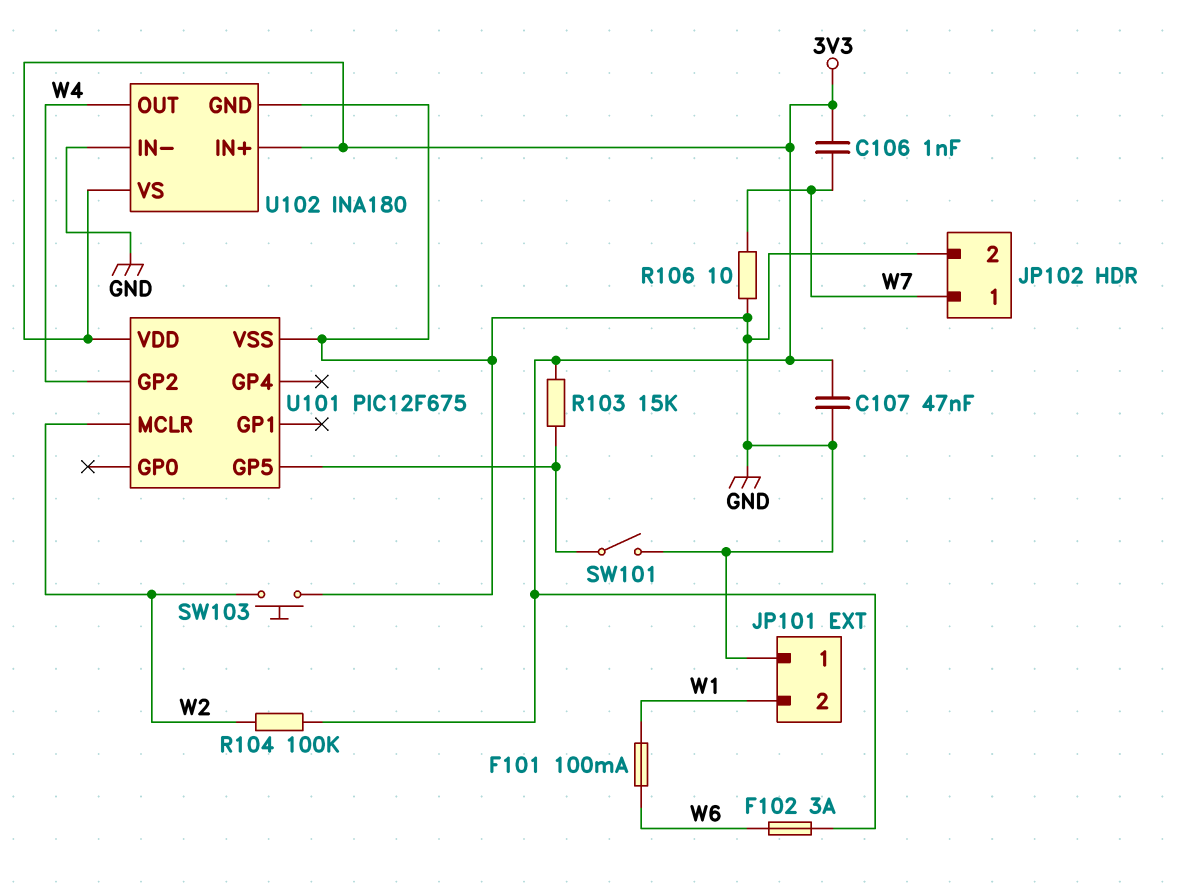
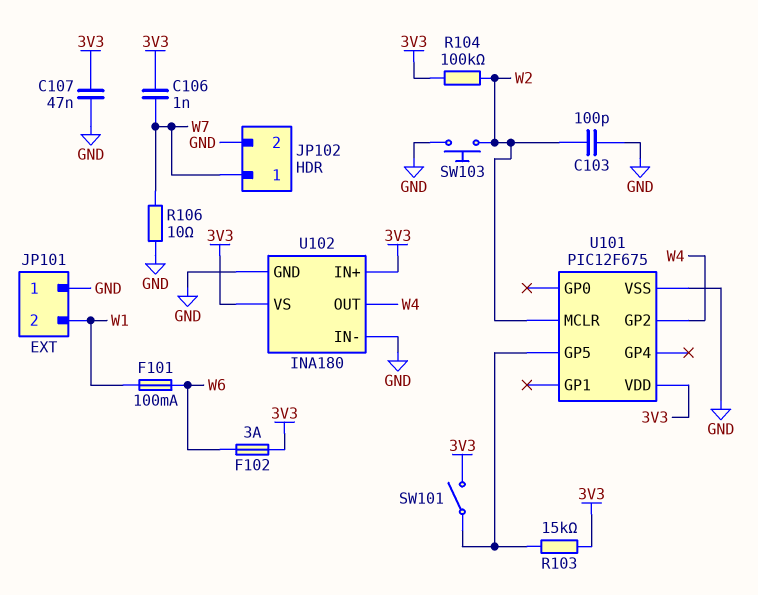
C103: none -> 100pF (GND, W2)
SW101: switch (GND, U101/GP5) -> switch (3V3, U101/GP5)

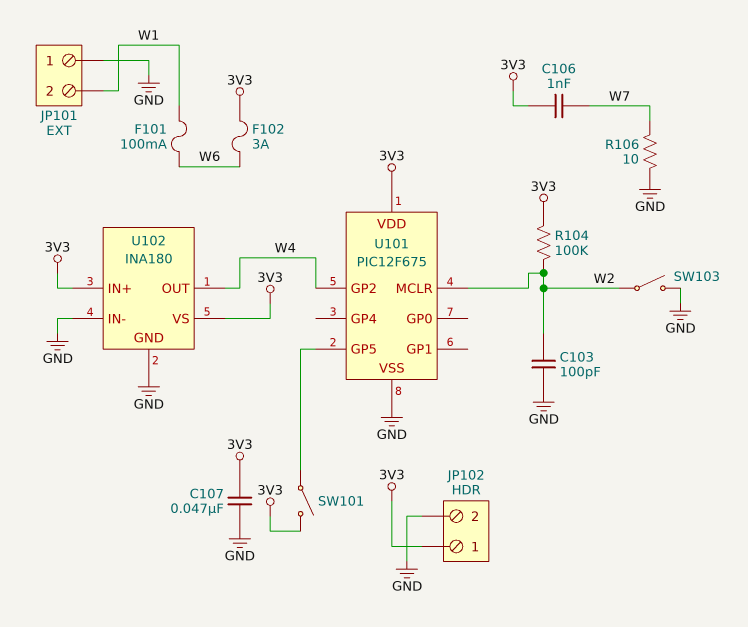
JP102 pin 1: W7 -> 3V3
R103: 15k (3V3, U101/GP5) -> none
SW103: button (GND, W2) -> switch (GND, W2)

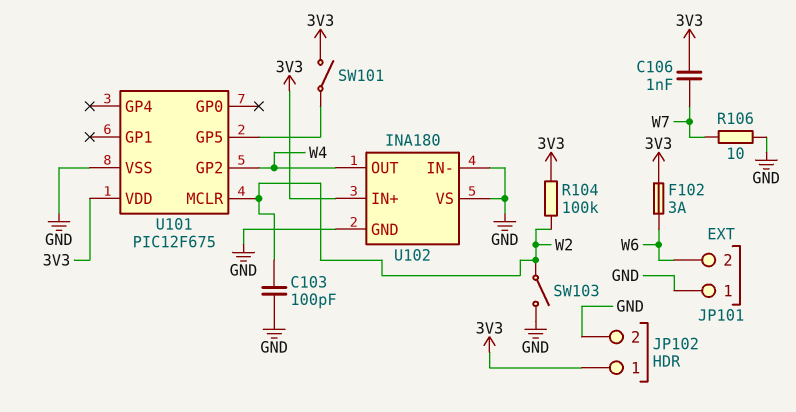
C107: 47nF (3V3, GND) -> none
F101: 100mA (W1, W6) -> none
JP101 pin 2: W1 -> W6
U102 pin VS: 3V3 -> GND

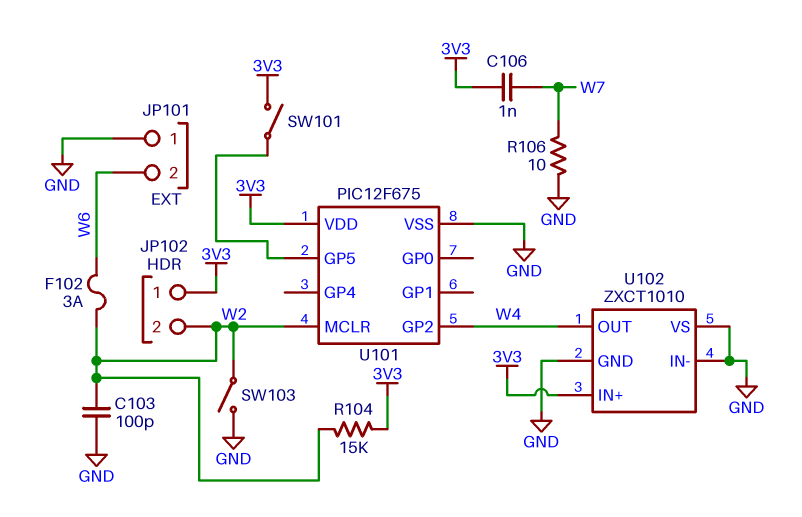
F102: 3A (3V3, W6) -> 3A (W2, W6)
JP102 pin 2: GND -> W2
R104: 100k (3V3, W2) -> 15k (3V3, W2)
U102: INA180 -> ZXCT1010

